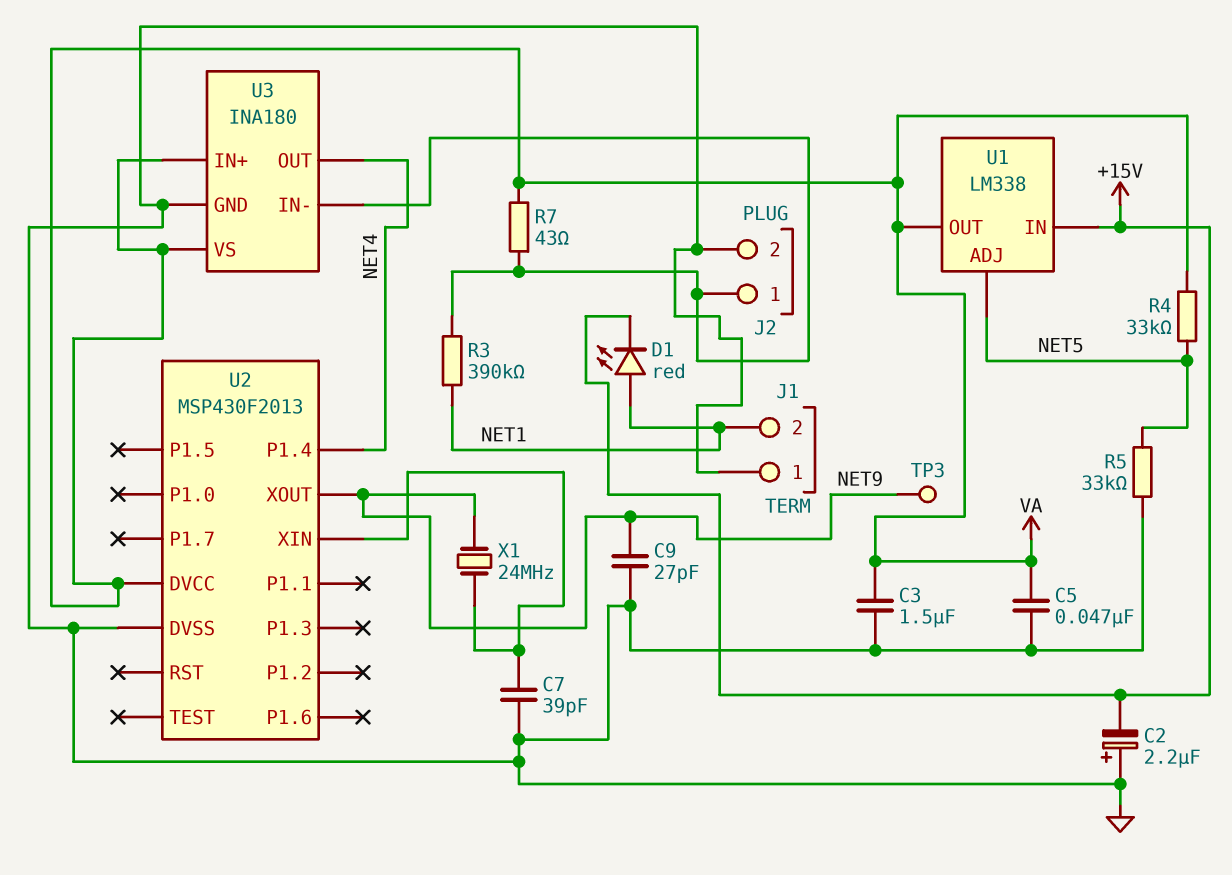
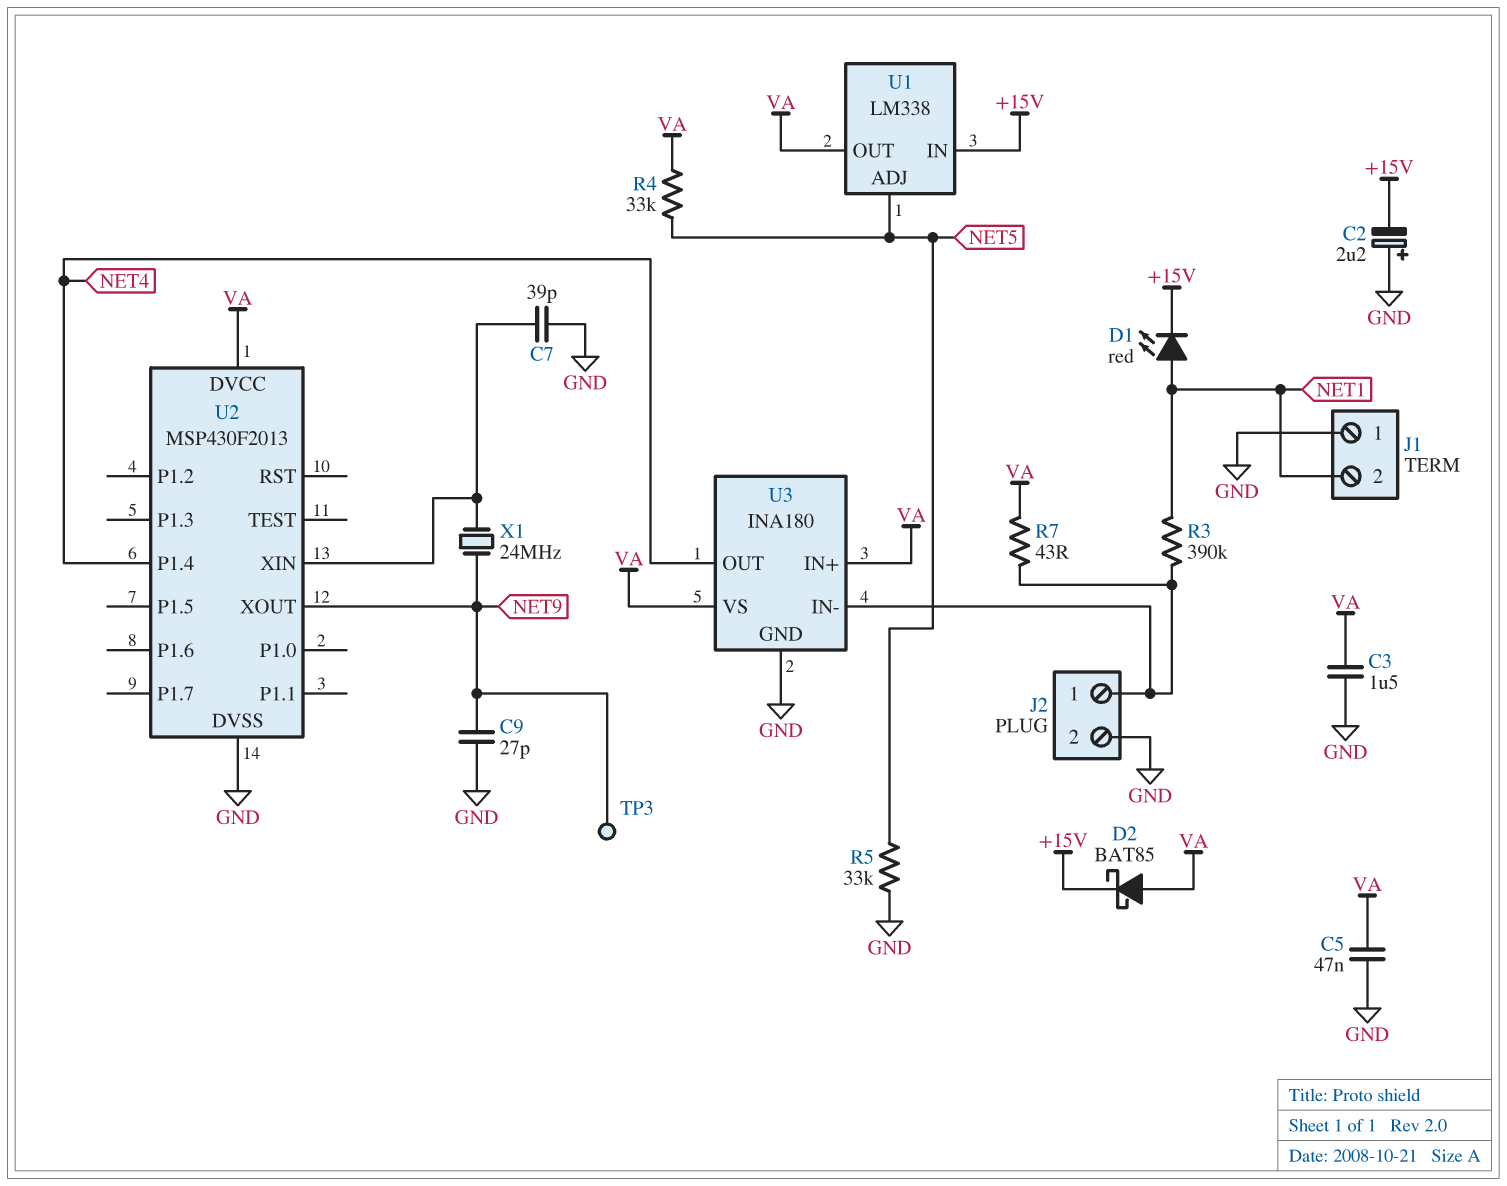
D2: none -> schottky BAT85 (A VA, K +15V)

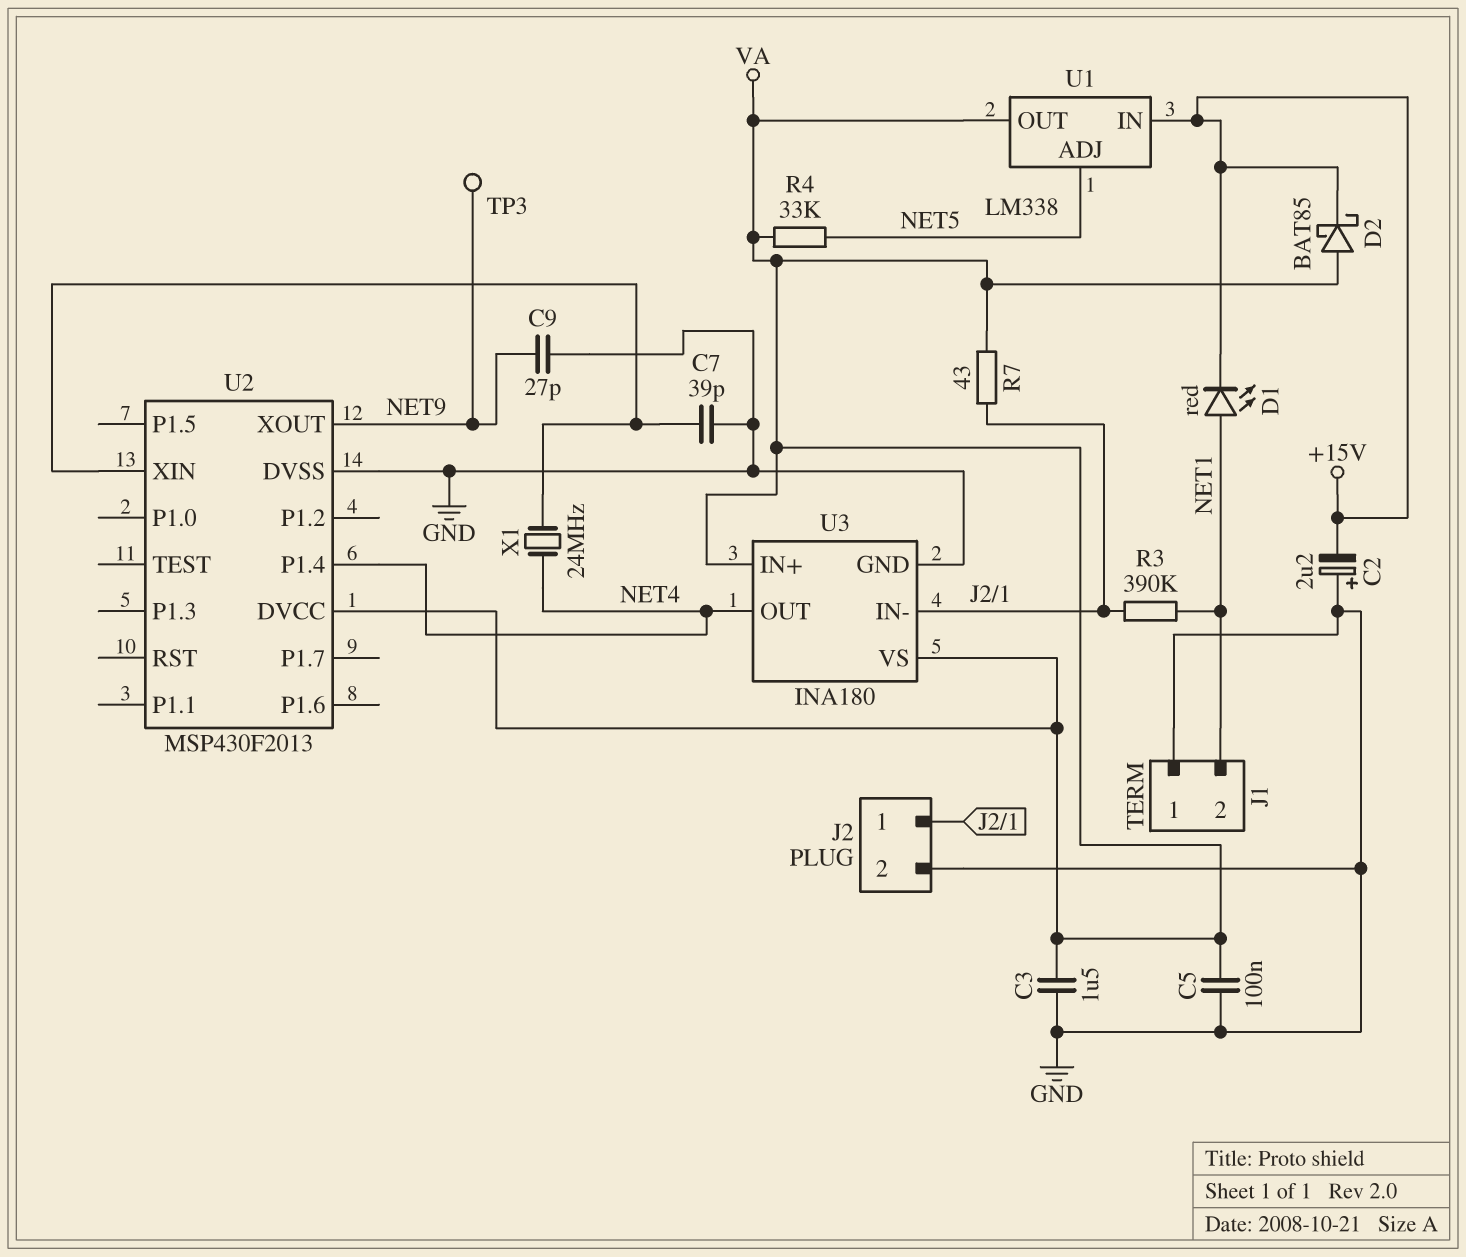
C5: 47nF (GND, VA) -> 100nF (GND, VA)
R5: 33k (GND, NET5) -> none
X1: 24MHz (NET9, U2/XIN) -> 24MHz (NET4, U2/XIN)

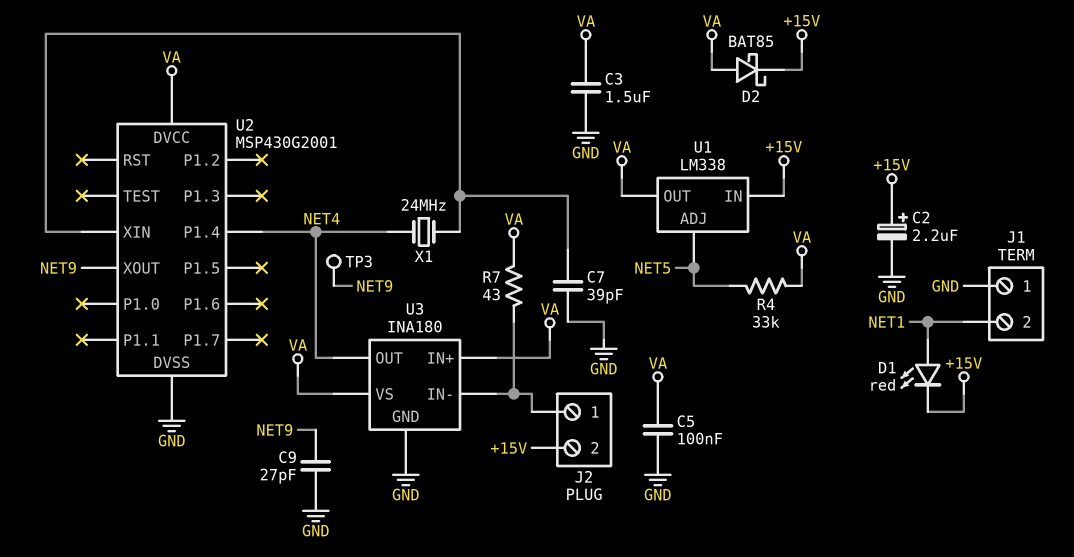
C2: 2.2uF (plus GND, minus +15V) -> 2.2uF (plus +15V, minus GND)
J2 pin 2: GND -> +15V
R3: 390k (J2/1, NET1) -> none
U2: MSP430F2013 -> MSP430G2001

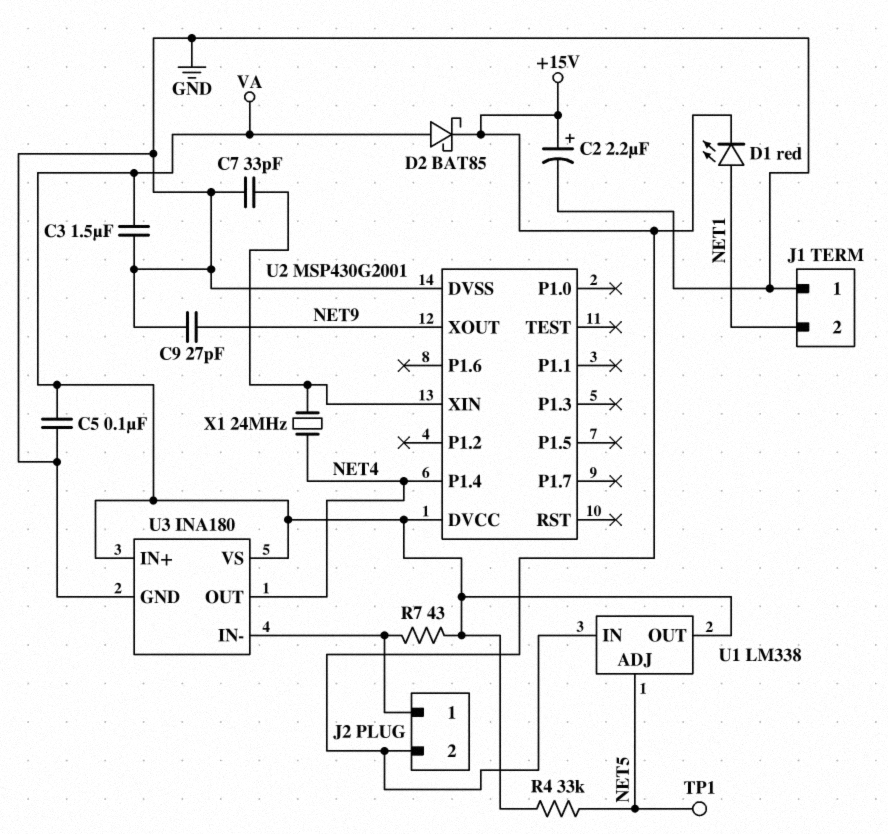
C7: 39pF (GND, U2/XIN) -> 33pF (GND, U2/XIN)
TP1: none -> test point (NET5)
TP3: test point (NET9) -> none

